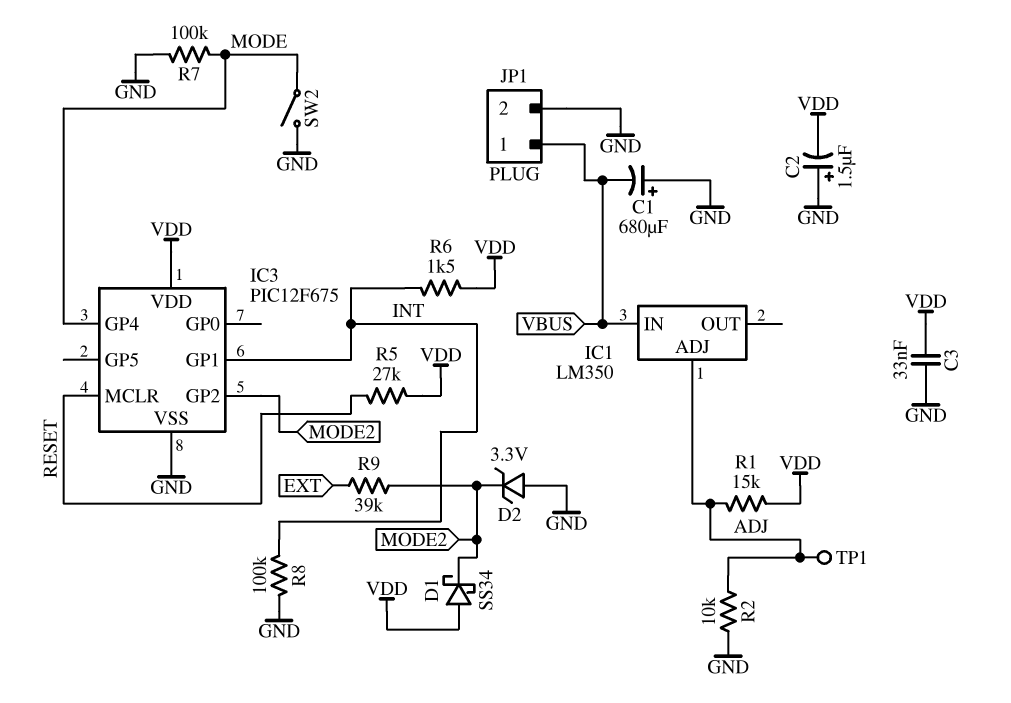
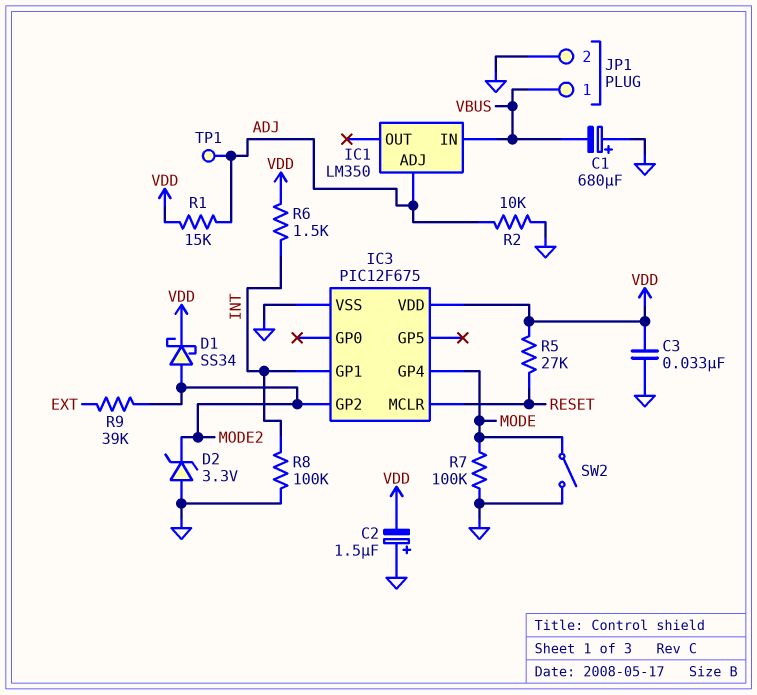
D1: schottky SS34 (A VDD, K MODE2) -> schottky SS34 (A MODE2, K VDD)

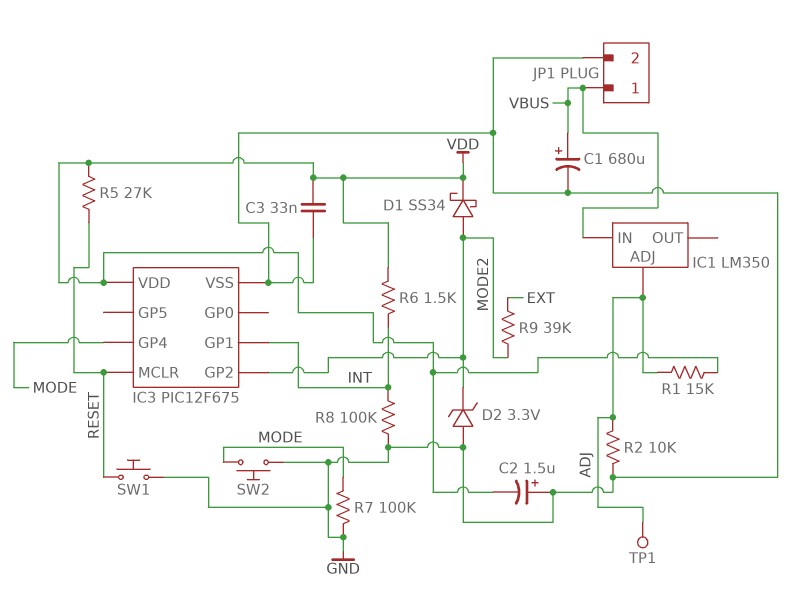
C1: 680uF (plus GND, minus VBUS) -> 680uF (plus VBUS, minus GND)
SW1: none -> button (GND, RESET)
SW2: switch (GND, MODE) -> button (GND, MODE)

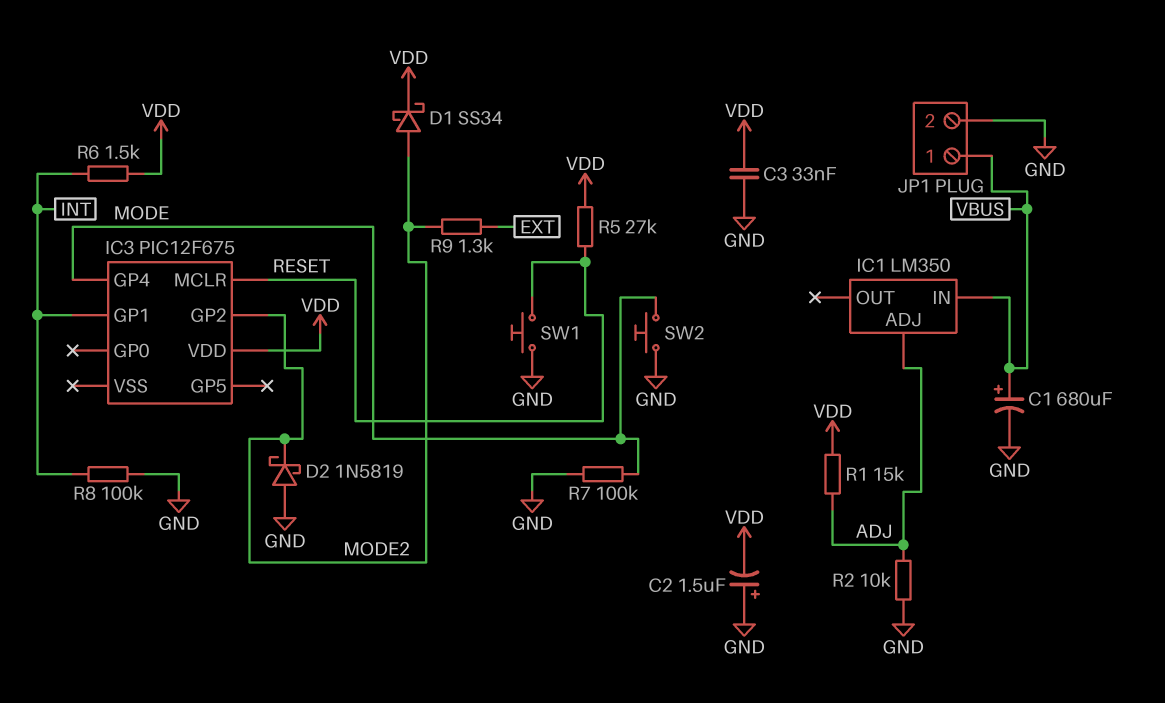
D2: zener 3.3V (A GND, K MODE2) -> schottky 1N5819 (A GND, K MODE2)
IC3 pin VSS: GND -> none
R9: 39k (EXT, MODE2) -> 1.3k (EXT, MODE2)
TP1: test point (ADJ) -> none

